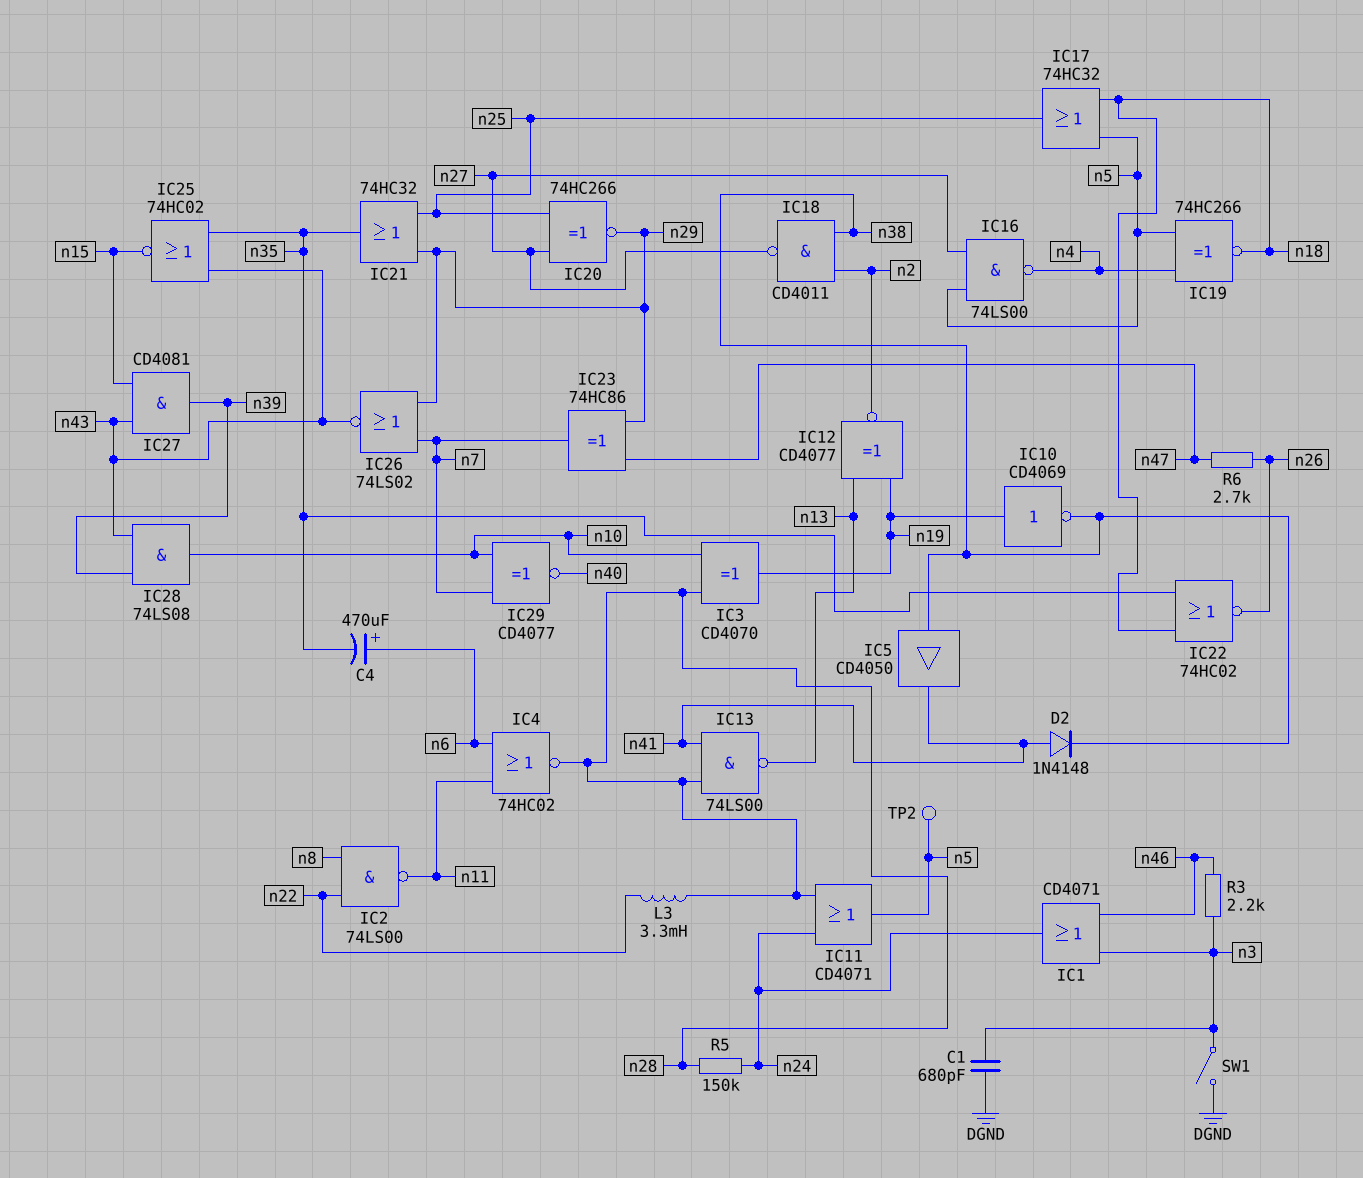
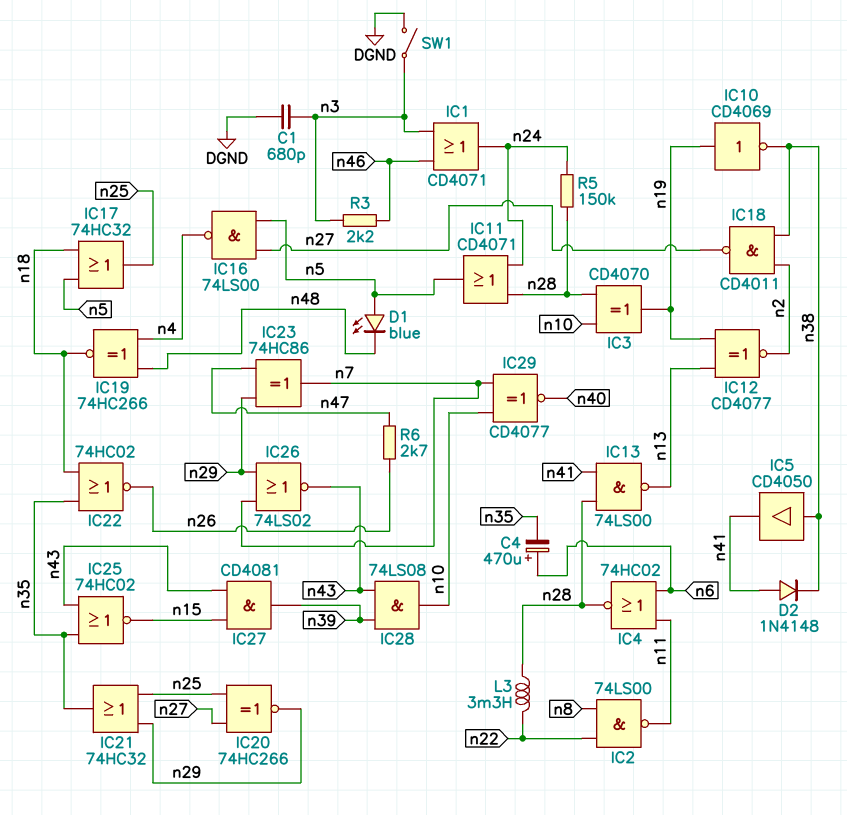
D1: none -> LED blue (A n5, K n48)
IC19: XNOR 74HC266 (in n4, in n5, out n18) -> XNOR 74HC266 (in n4, in n48, out n18)
TP2: test point (n5) -> none

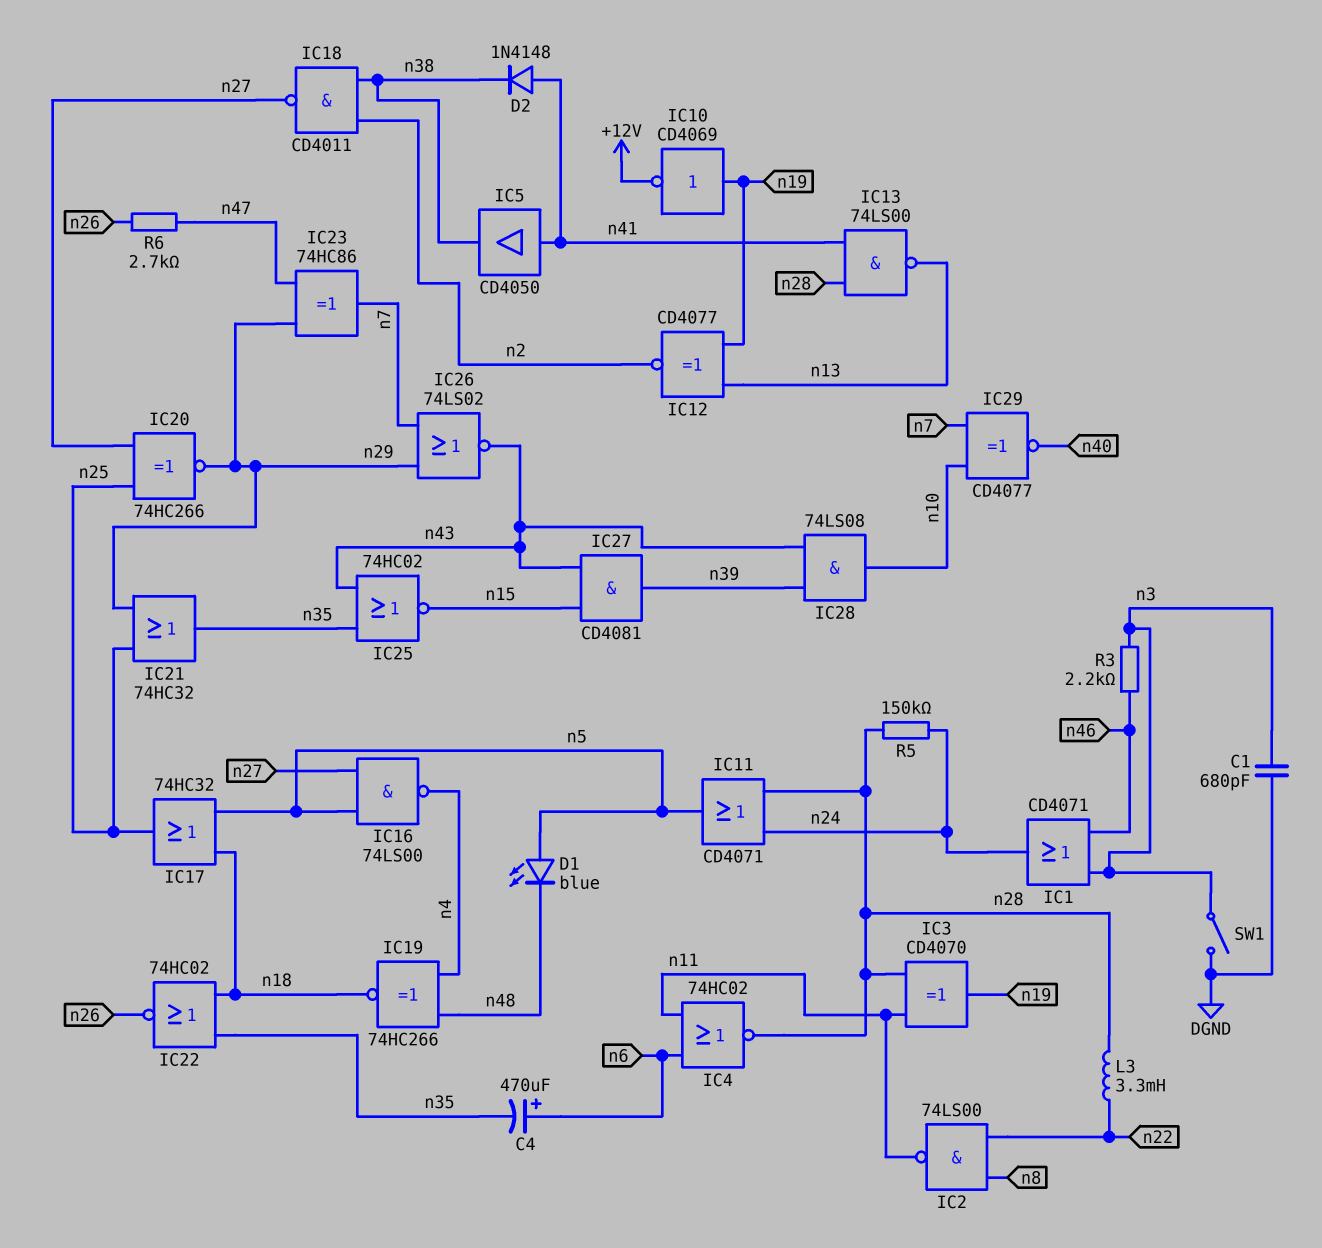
IC3: XOR CD4070 (in n10, in n28, out n19) -> XOR CD4070 (in n11, in n28, out n19)
IC5: buffer CD4050 (in n38, out n41) -> buffer CD4050 (in n41, out n38)
IC10: NOT CD4069 (in n19, out n38) -> NOT CD4069 (in n19, out +12V)

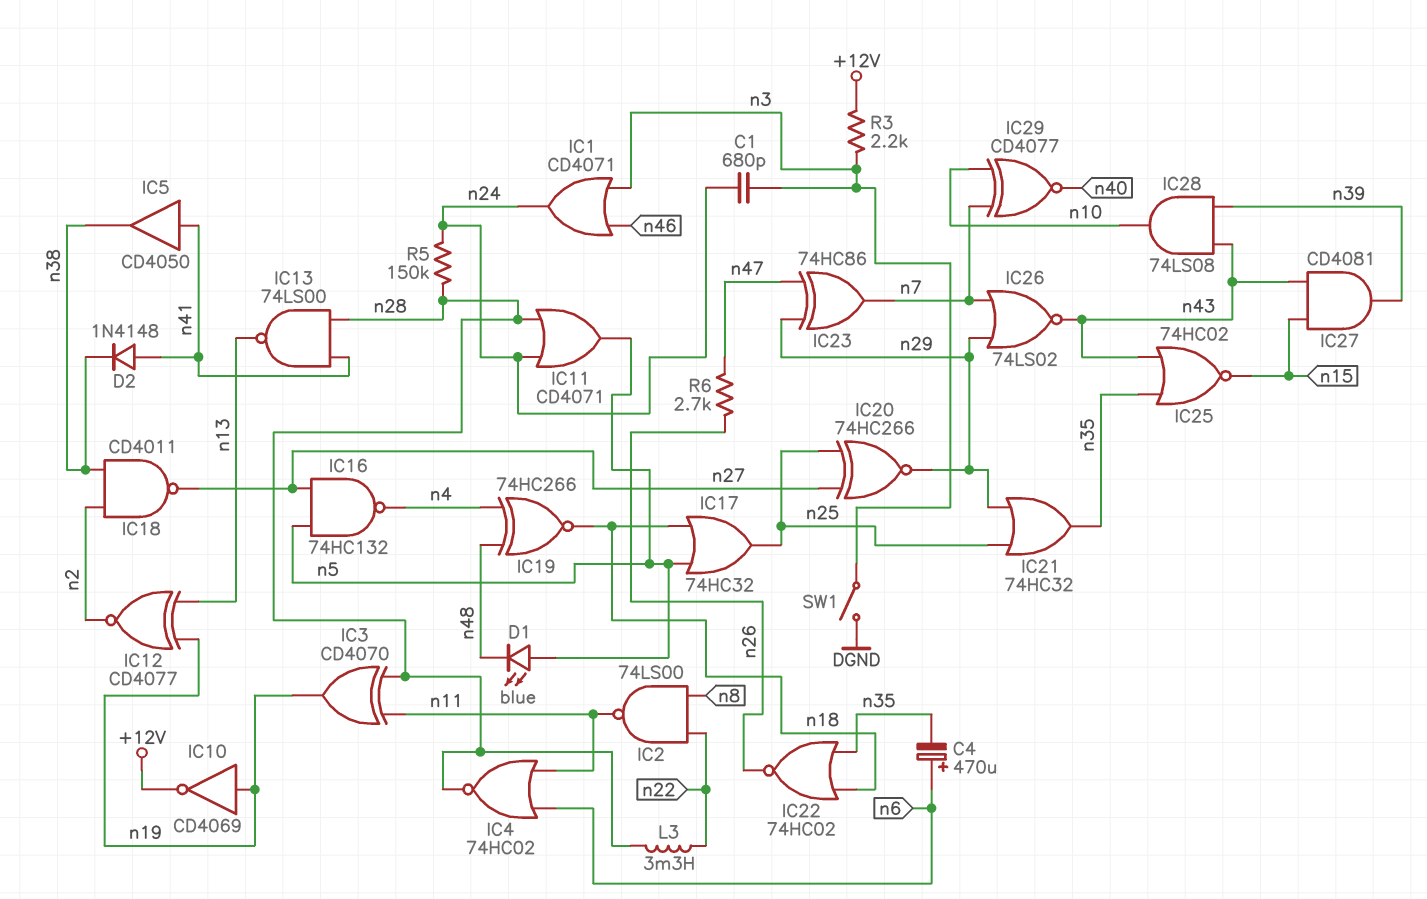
C1: 680pF (DGND, n3) -> 680pF (n3, n24)
IC16: NAND 74LS00 (in n5, in n27, out n4) -> NAND 74HC132 (in n5, in n27, out n4)
R3: 2.2k (n3, n46) -> 2.2k (+12V, n3)

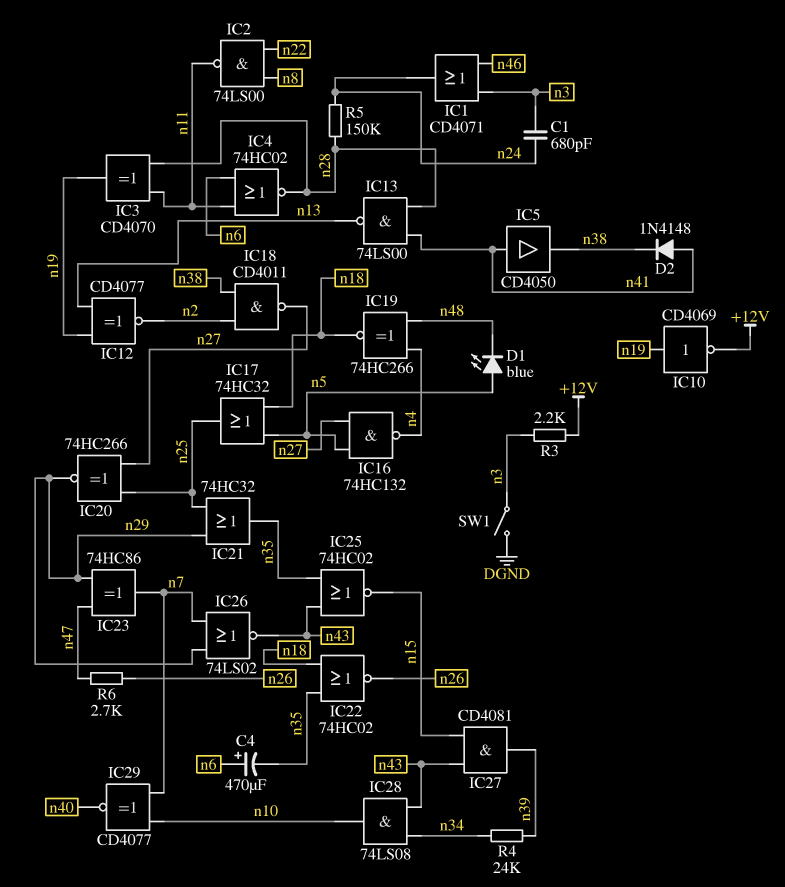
IC11: OR CD4071 (in n24, in n28, out n5) -> none
IC28: AND 74LS08 (in n39, in n43, out n10) -> AND 74LS08 (in n34, in n43, out n10)
L3: 3.3mH (n22, n28) -> none
R4: none -> 24k (n34, n39)

